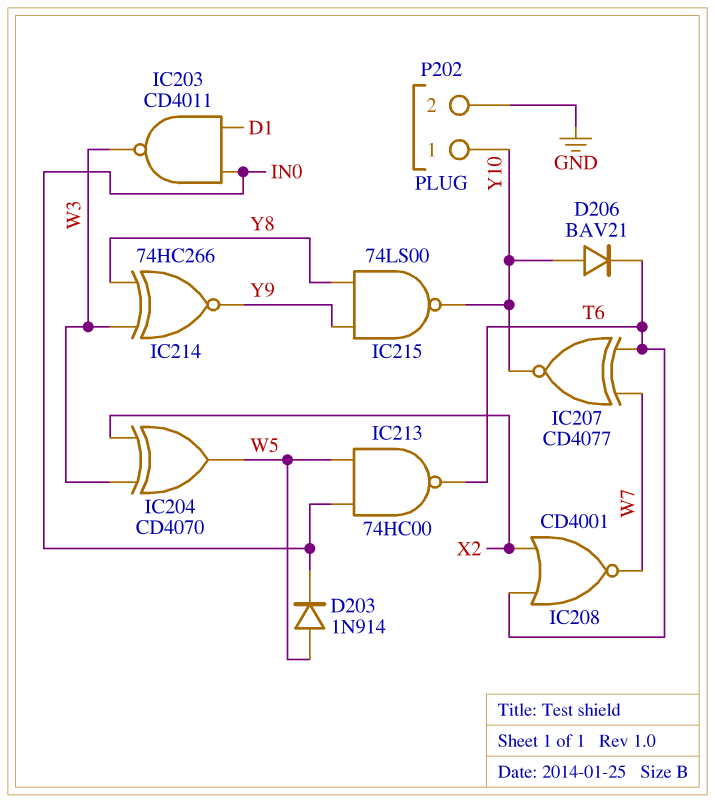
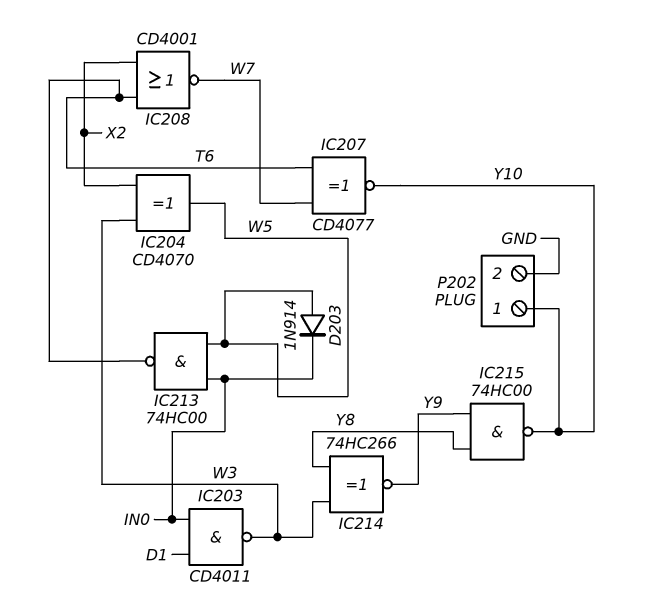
D206: diode BAV21 (A Y10, K T6) -> none
IC215: NAND 74LS00 (in Y8, in Y9, out Y10) -> NAND 74HC00 (in Y8, in Y9, out Y10)

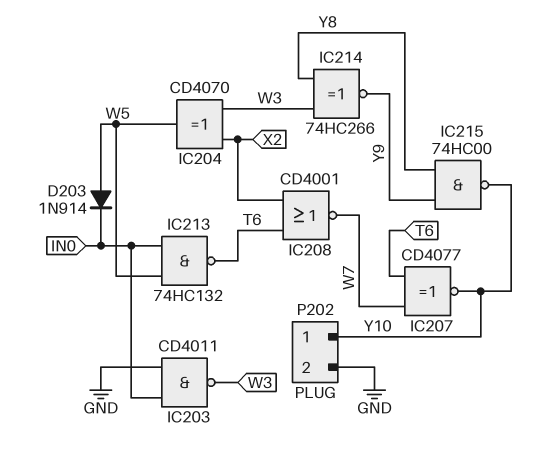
IC203: NAND CD4011 (in D1, in IN0, out W3) -> NAND CD4011 (in GND, in IN0, out W3)
IC213: NAND 74HC00 (in IN0, in W5, out T6) -> NAND 74HC132 (in IN0, in W5, out T6)

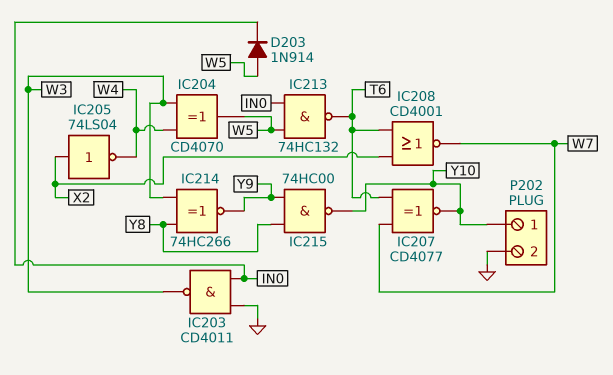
IC204: XOR CD4070 (in W3, in X2, out W5) -> XOR CD4070 (in W3, in W4, out W5)
IC205: none -> NOT 74LS04 (in X2, out W4)

